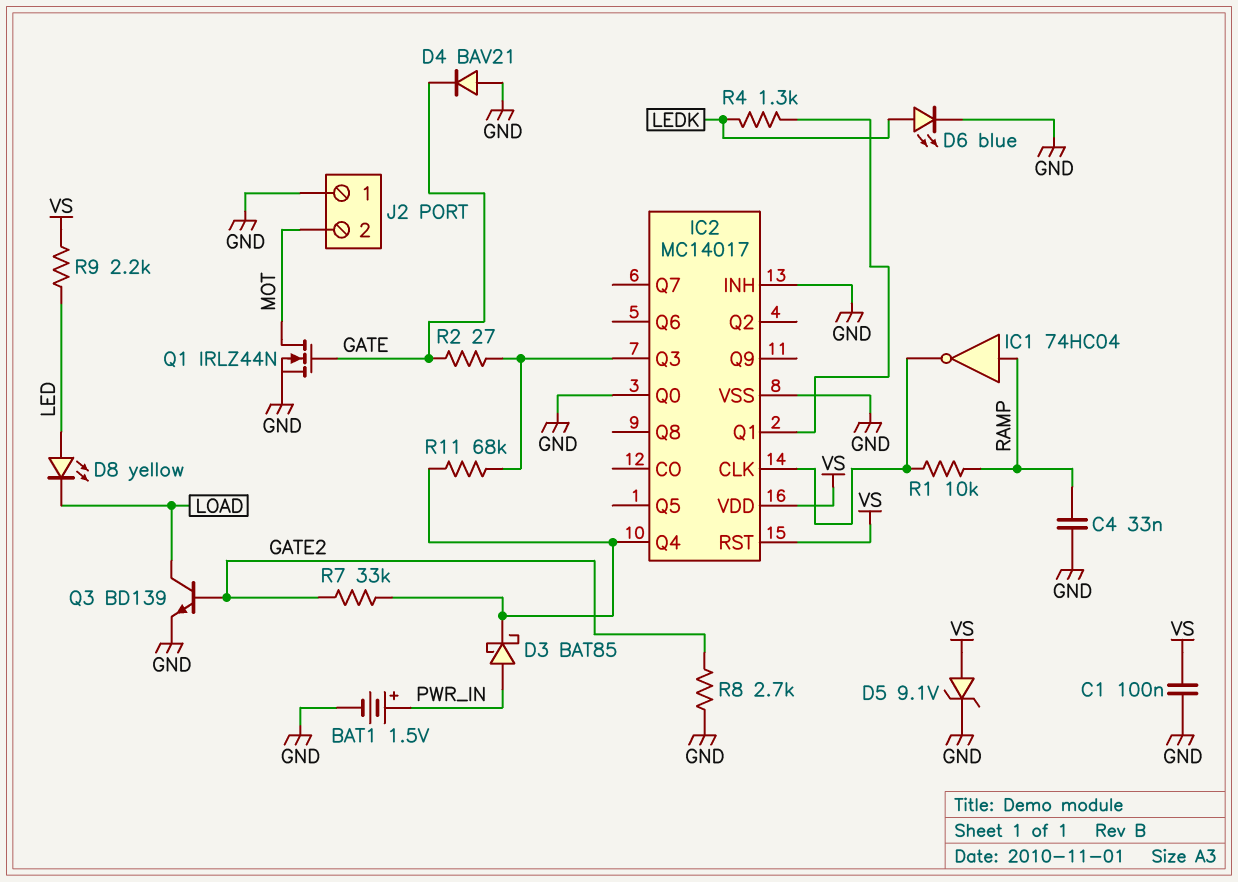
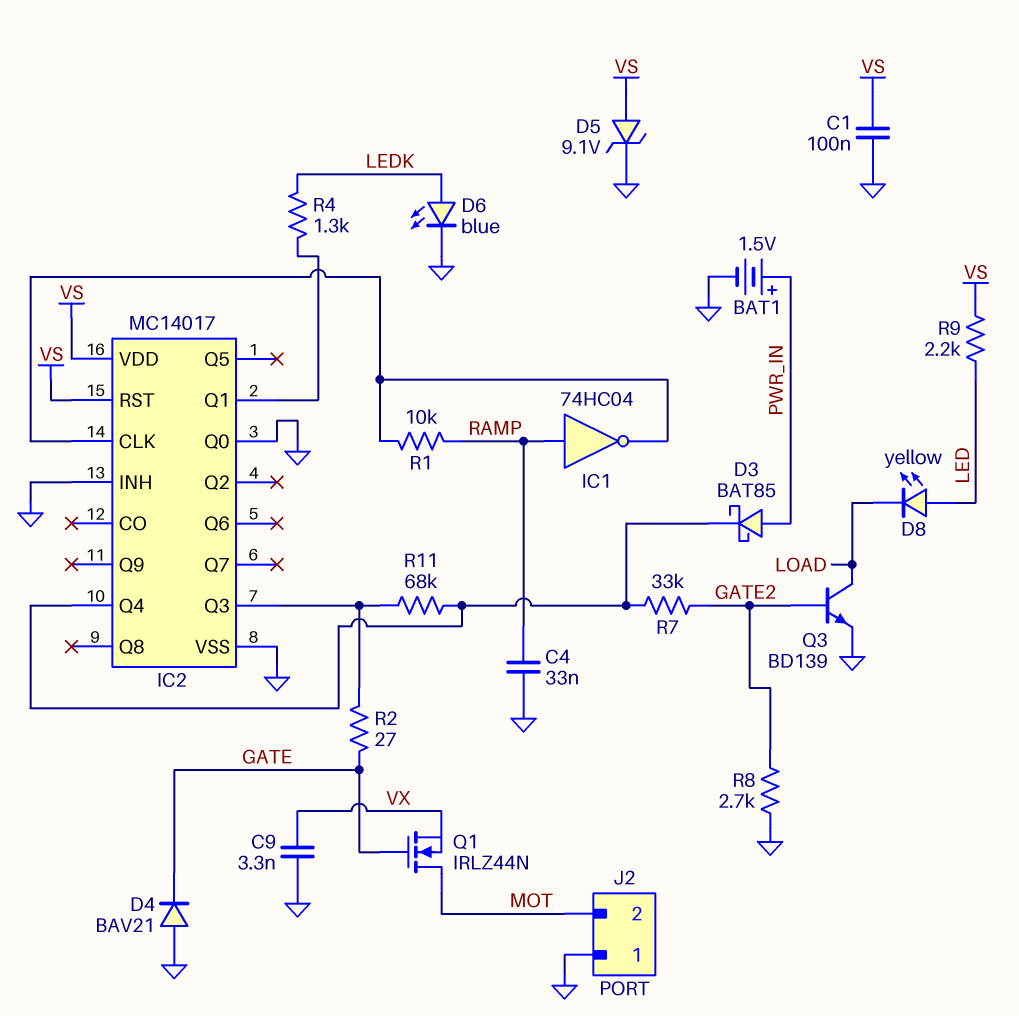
C9: none -> 3.3nF (GND, VX)
Q1: NMOS IRLZ44N (G GATE, D MOT, S GND) -> NMOS IRLZ44N (G GATE, D MOT, S VX)

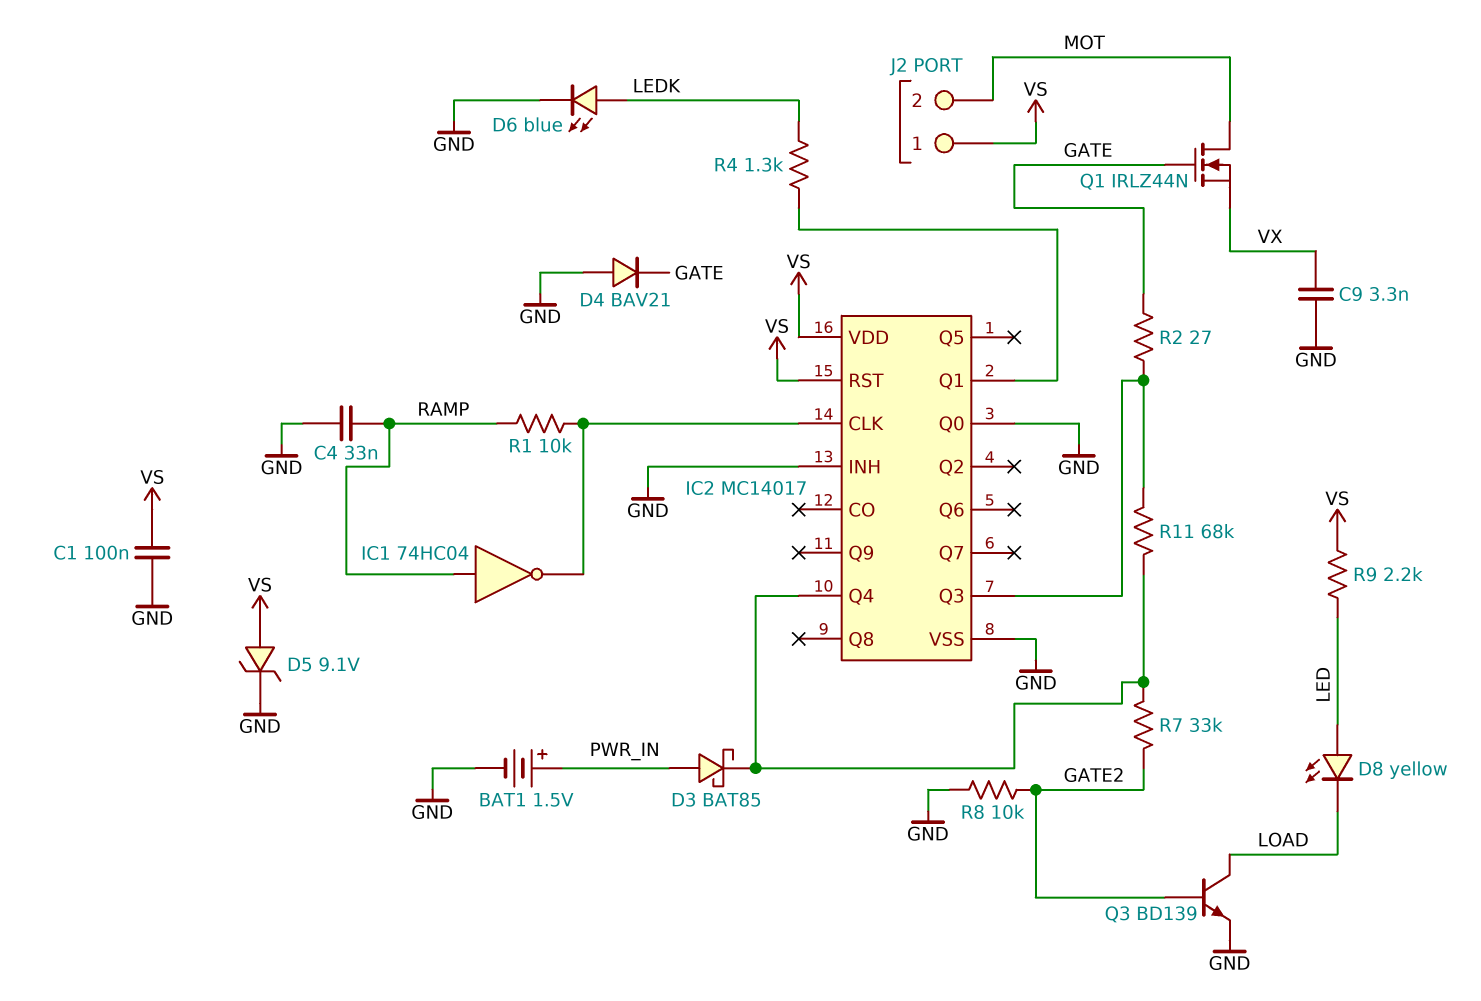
J2 pin 1: GND -> VS
R8: 2.7k (GATE2, GND) -> 10k (GATE2, GND)

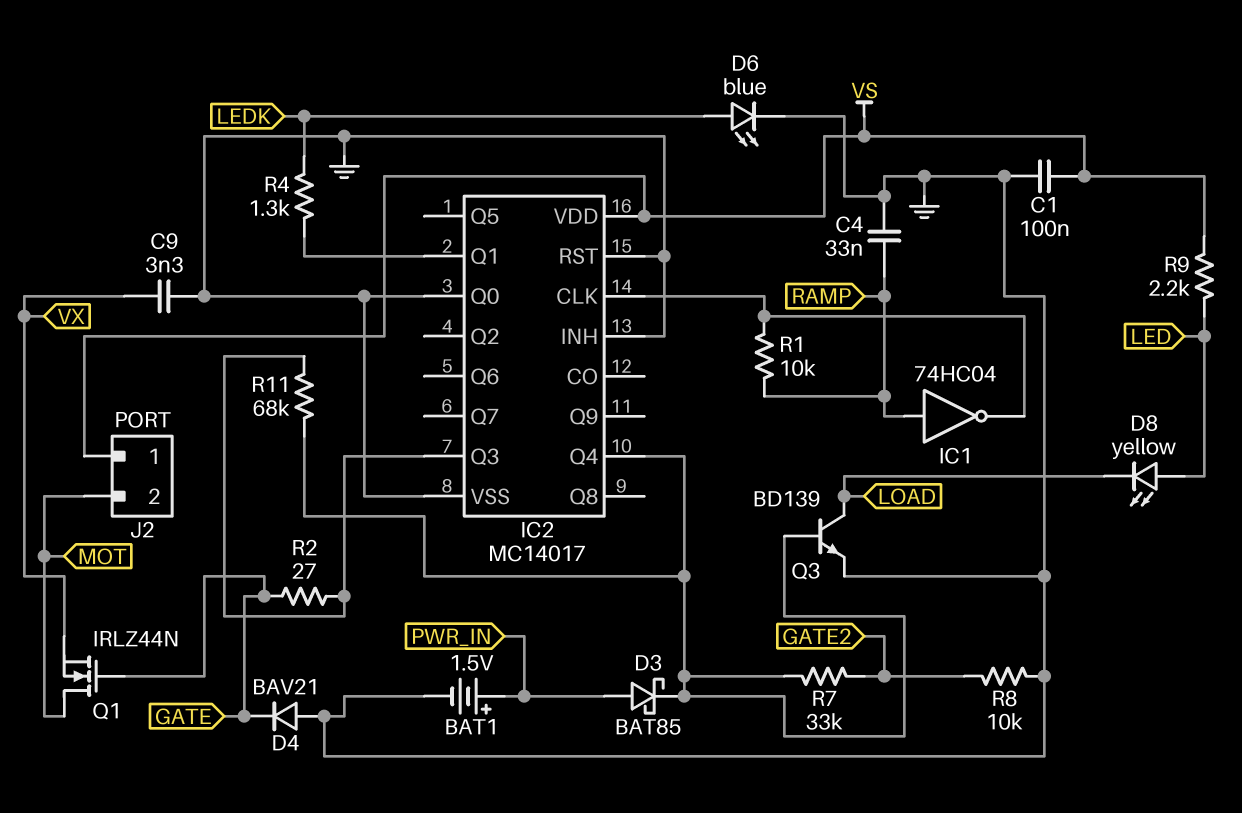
D5: zener 9.1V (A VS, K GND) -> none
IC2 pin RST: VS -> GND
Q3: NPN BD139 (B GATE2, C LOAD, E GND) -> NPN BD139 (B IC2/Q4, C LOAD, E GND)

